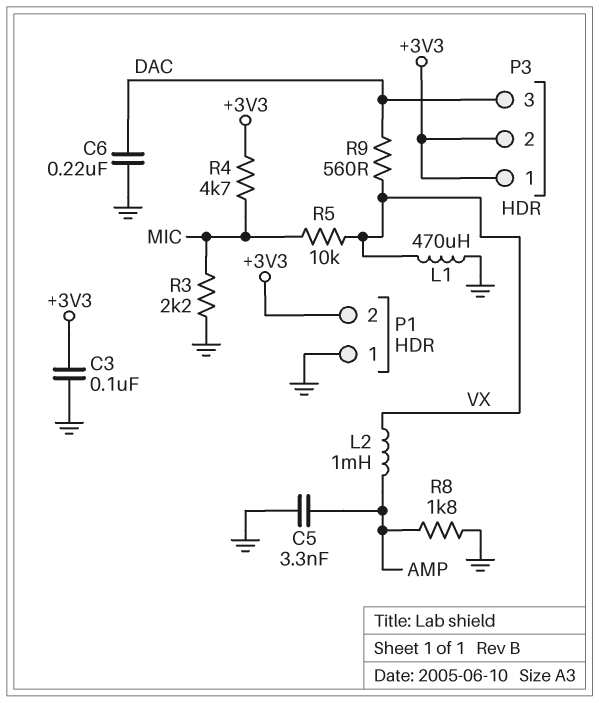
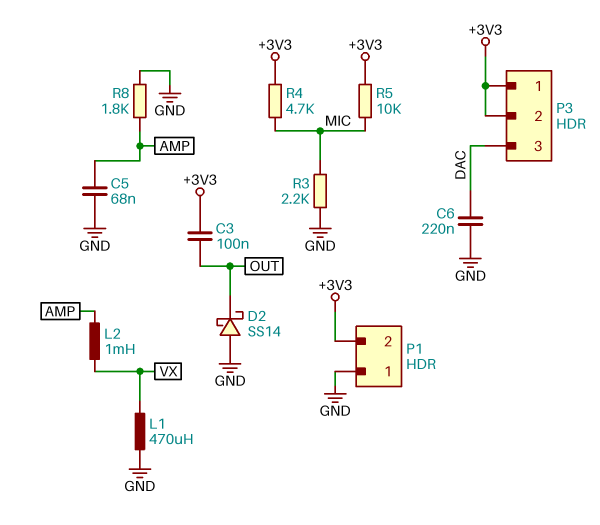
C3: 100nF (+3V3, GND) -> 100nF (+3V3, OUT)
C5: 3.3nF (AMP, GND) -> 68nF (AMP, GND)
D2: none -> schottky SS14 (A GND, K OUT)
R5: 10k (MIC, VX) -> 10k (+3V3, MIC)
R9: 560 (DAC, VX) -> none

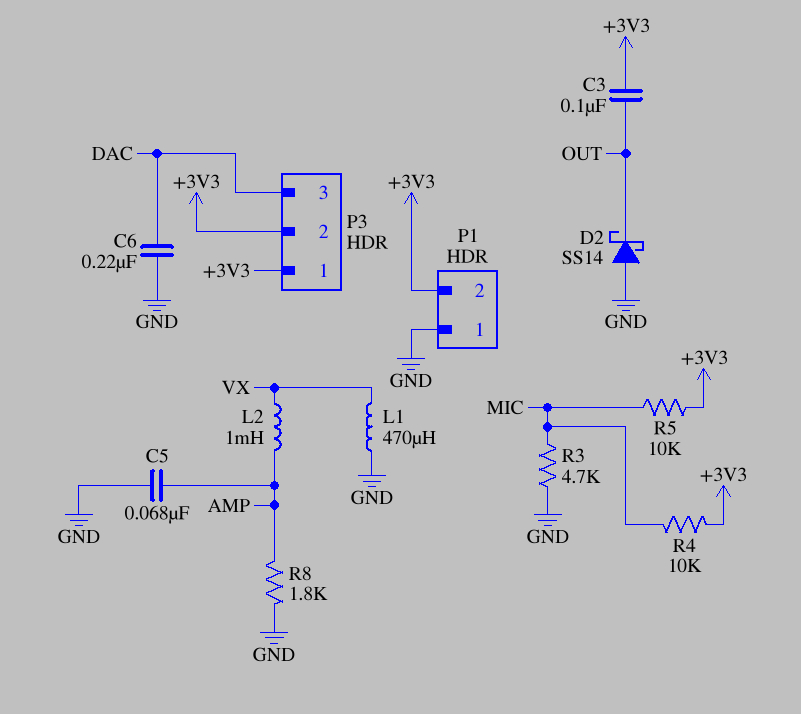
R3: 2.2k (GND, MIC) -> 4.7k (GND, MIC)
R4: 4.7k (+3V3, MIC) -> 10k (+3V3, MIC)

